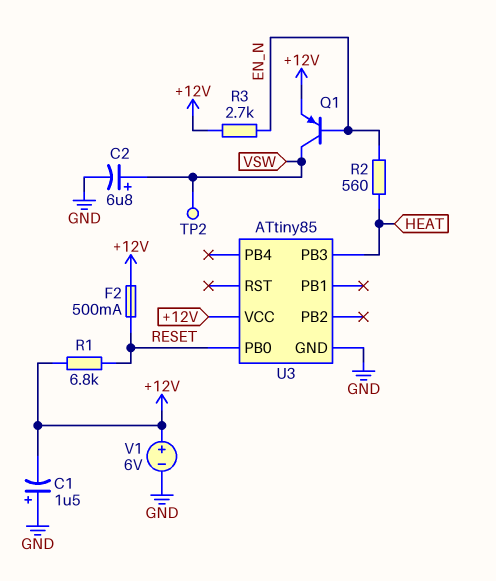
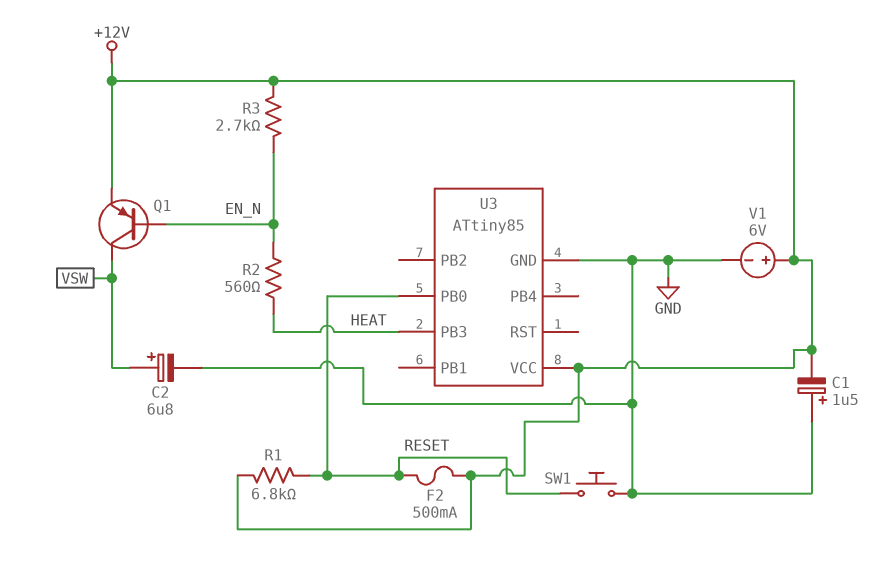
SW1: none -> button (GND, RESET)
TP2: test point (VSW) -> none

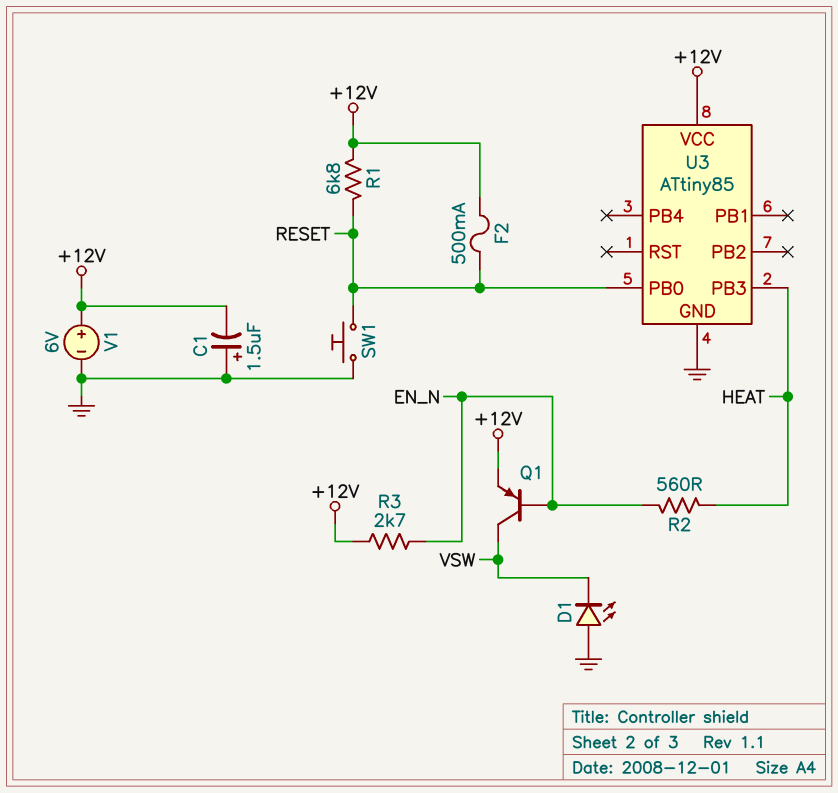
C2: 6.8uF (plus VSW, minus GND) -> none
D1: none -> LED (A GND, K VSW)

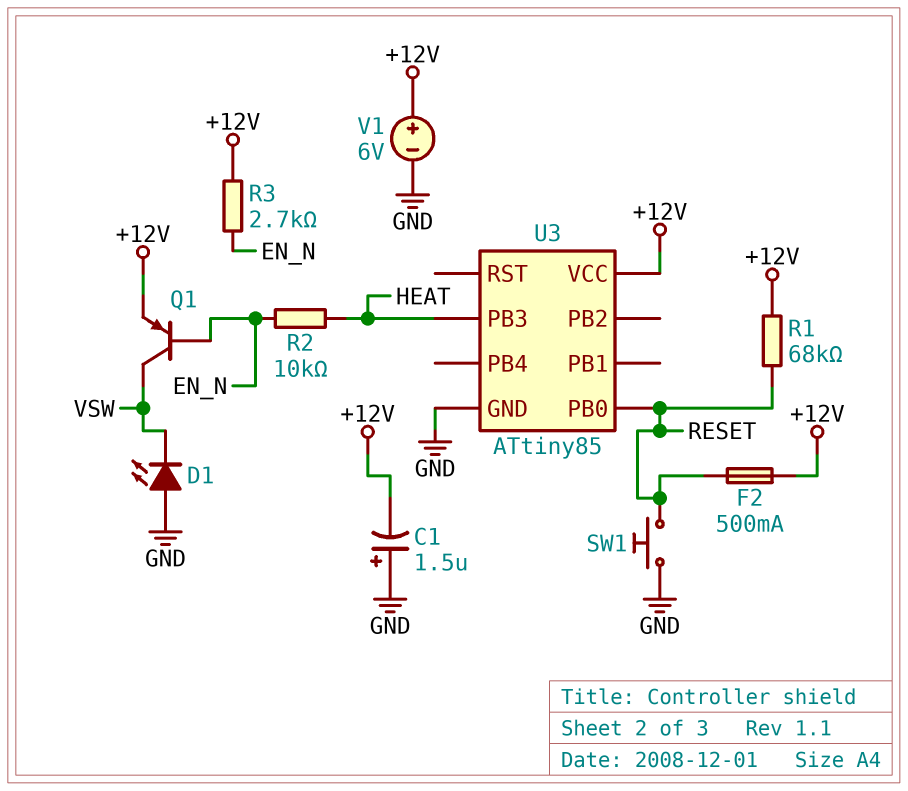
R1: 6.8k (+12V, RESET) -> 68k (+12V, RESET)
R2: 560 (EN_N, HEAT) -> 10k (EN_N, HEAT)

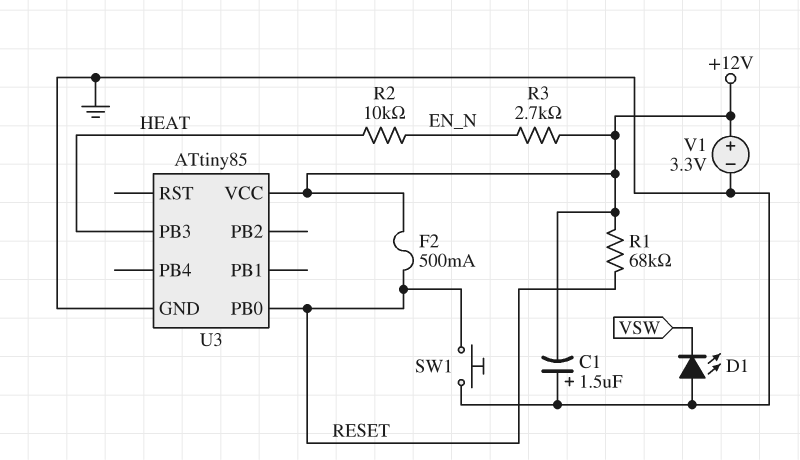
Q1: PNP (B EN_N, C VSW, E +12V) -> none
V1: 6V (plus +12V, minus GND) -> 3.3V (plus +12V, minus GND)

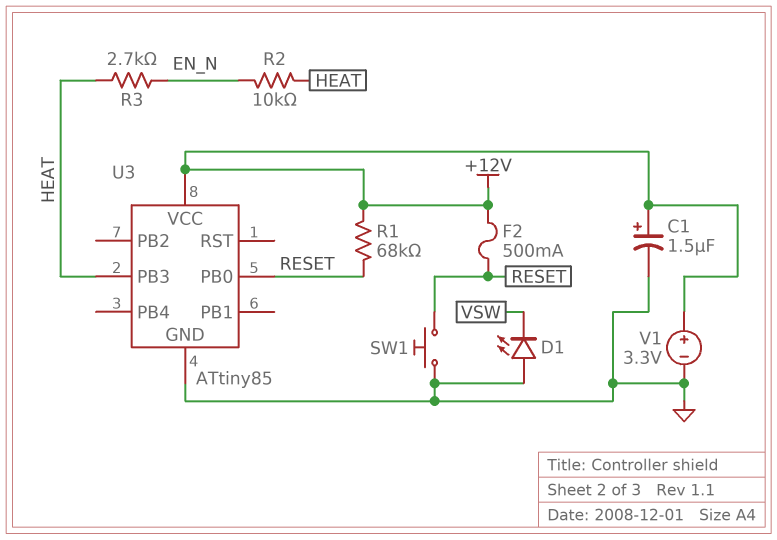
C1: 1.5uF (plus GND, minus +12V) -> 1.5uF (plus +12V, minus GND)
R3: 2.7k (+12V, EN_N) -> 2.7k (EN_N, HEAT)

